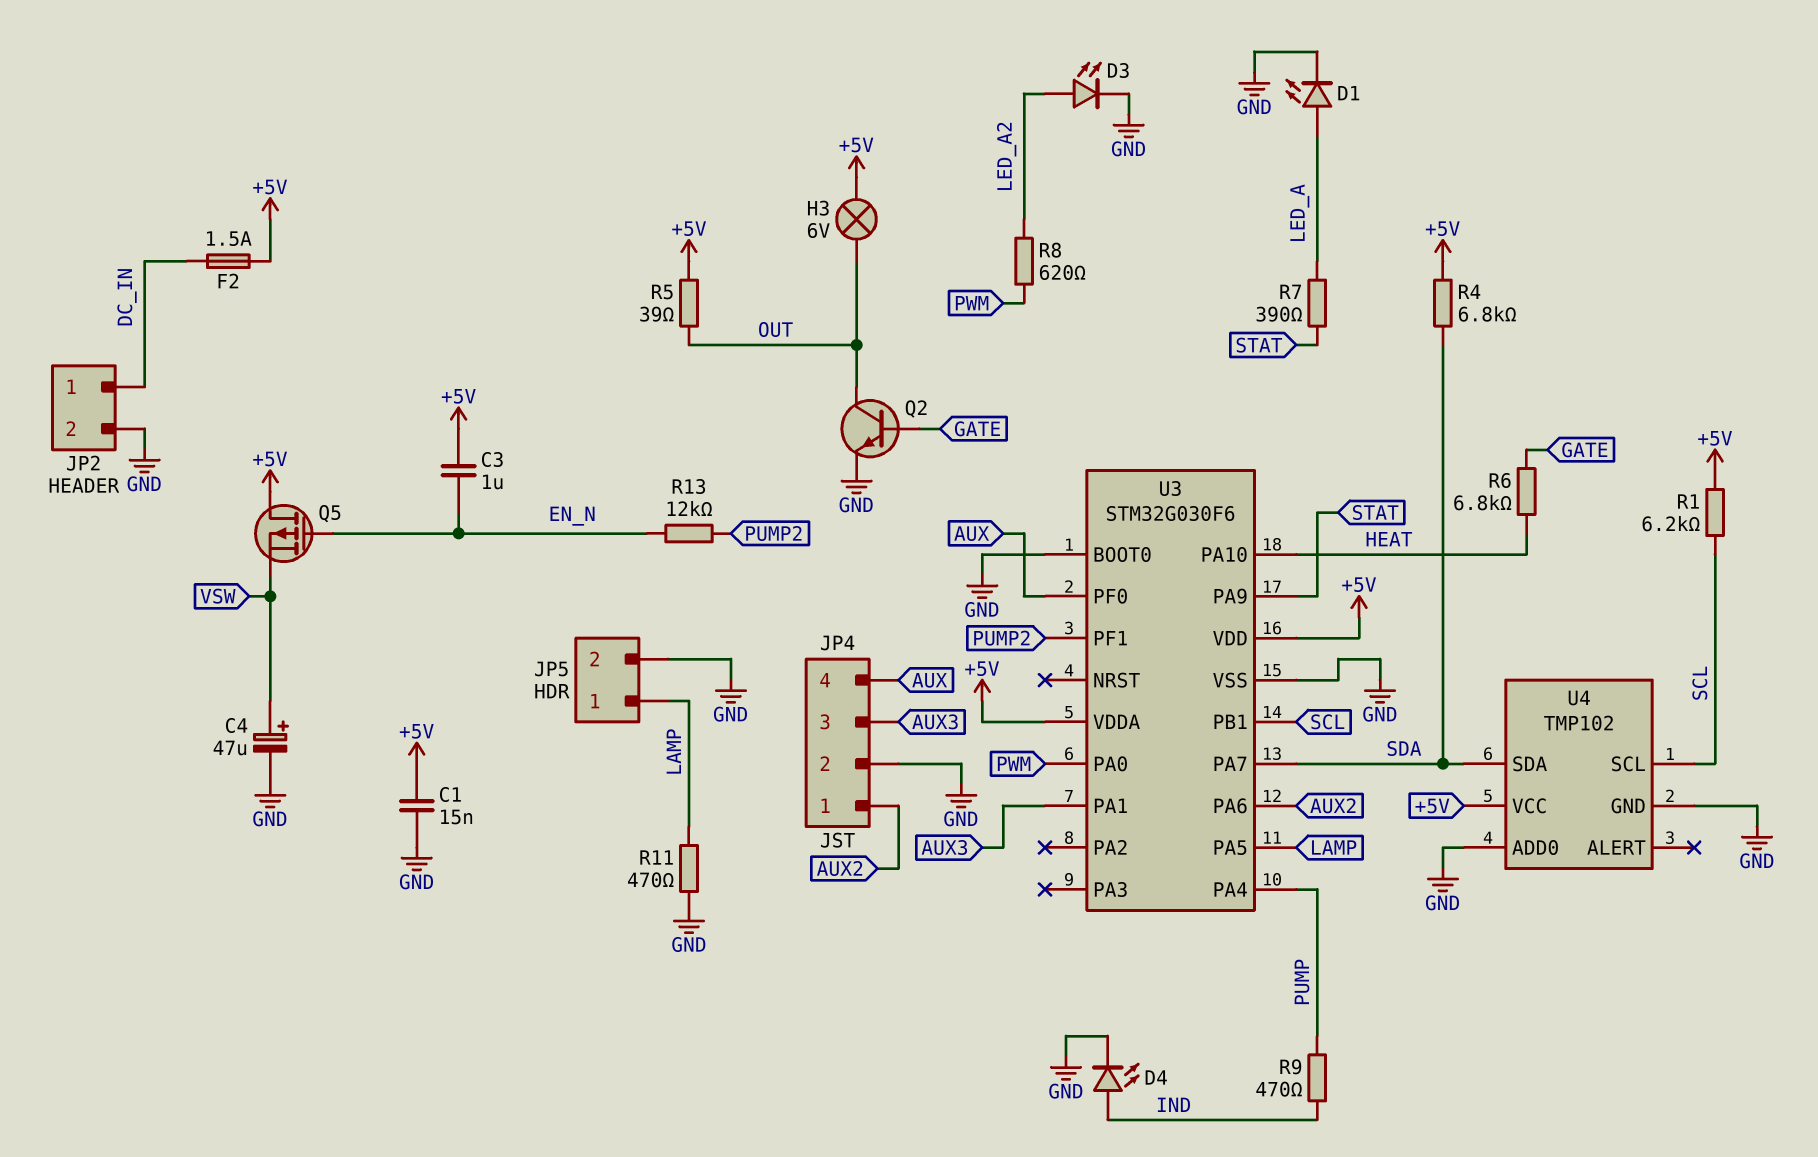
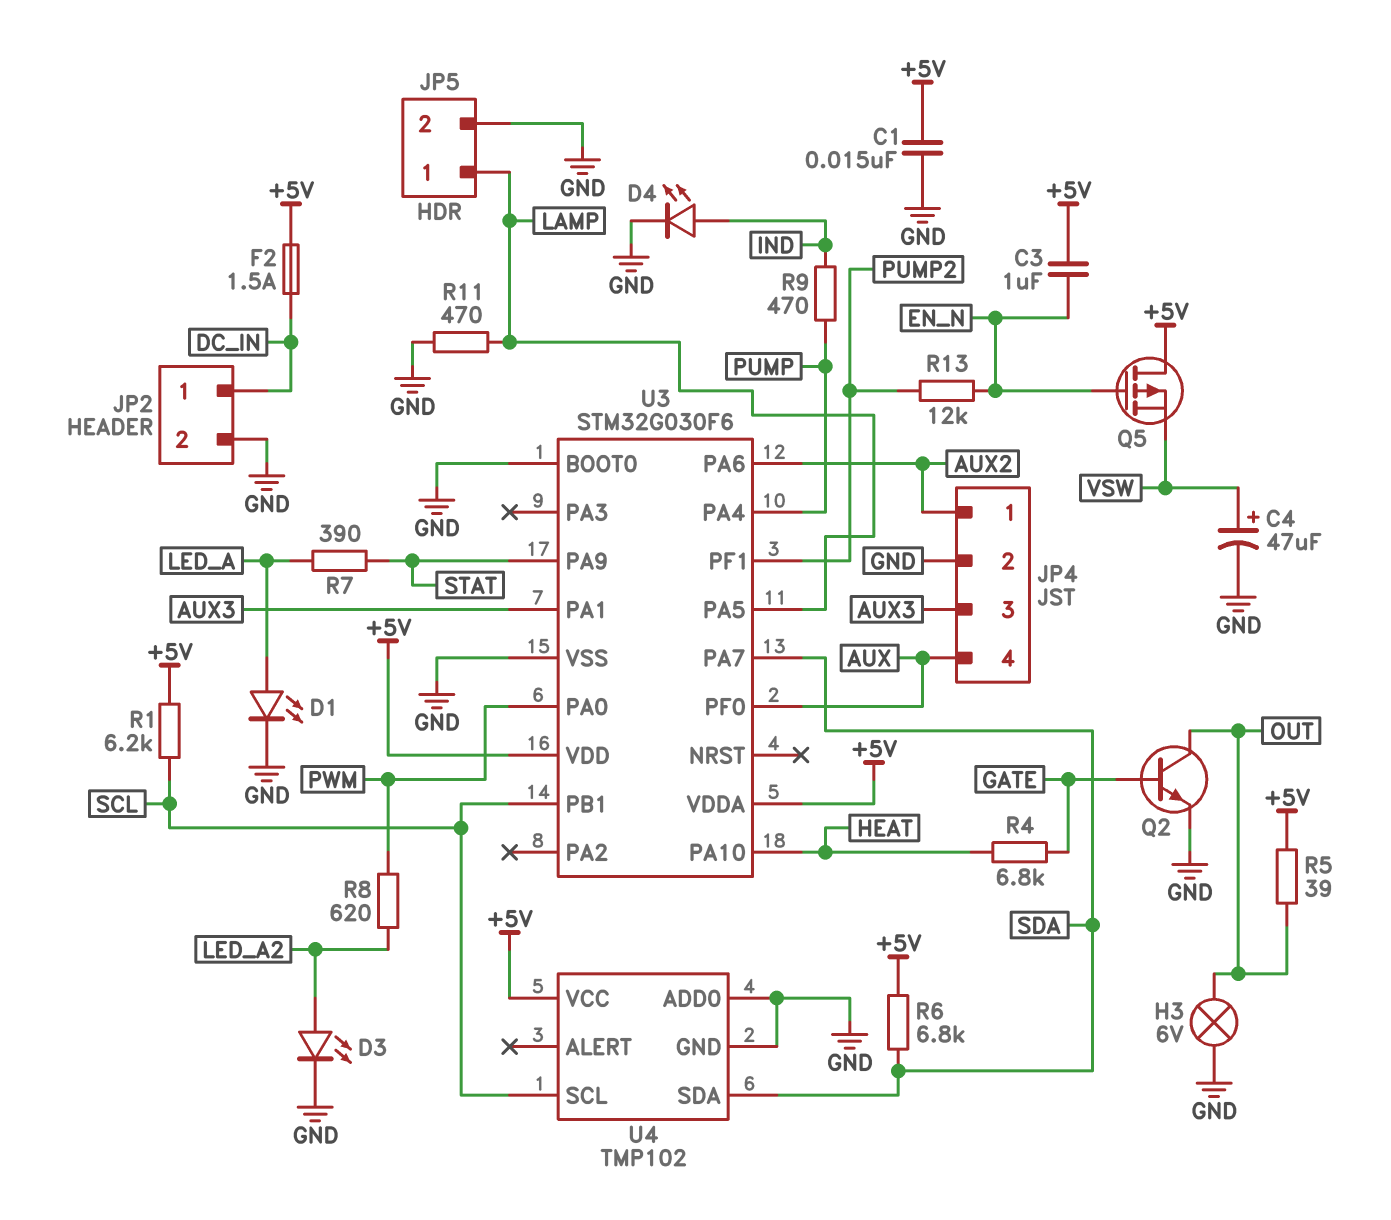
H3: lamp 6V (+5V, OUT) -> lamp 6V (GND, OUT)
R4: 6.8k (+5V, SDA) -> 6.8k (GATE, HEAT)
R6: 6.8k (GATE, HEAT) -> 6.8k (+5V, SDA)

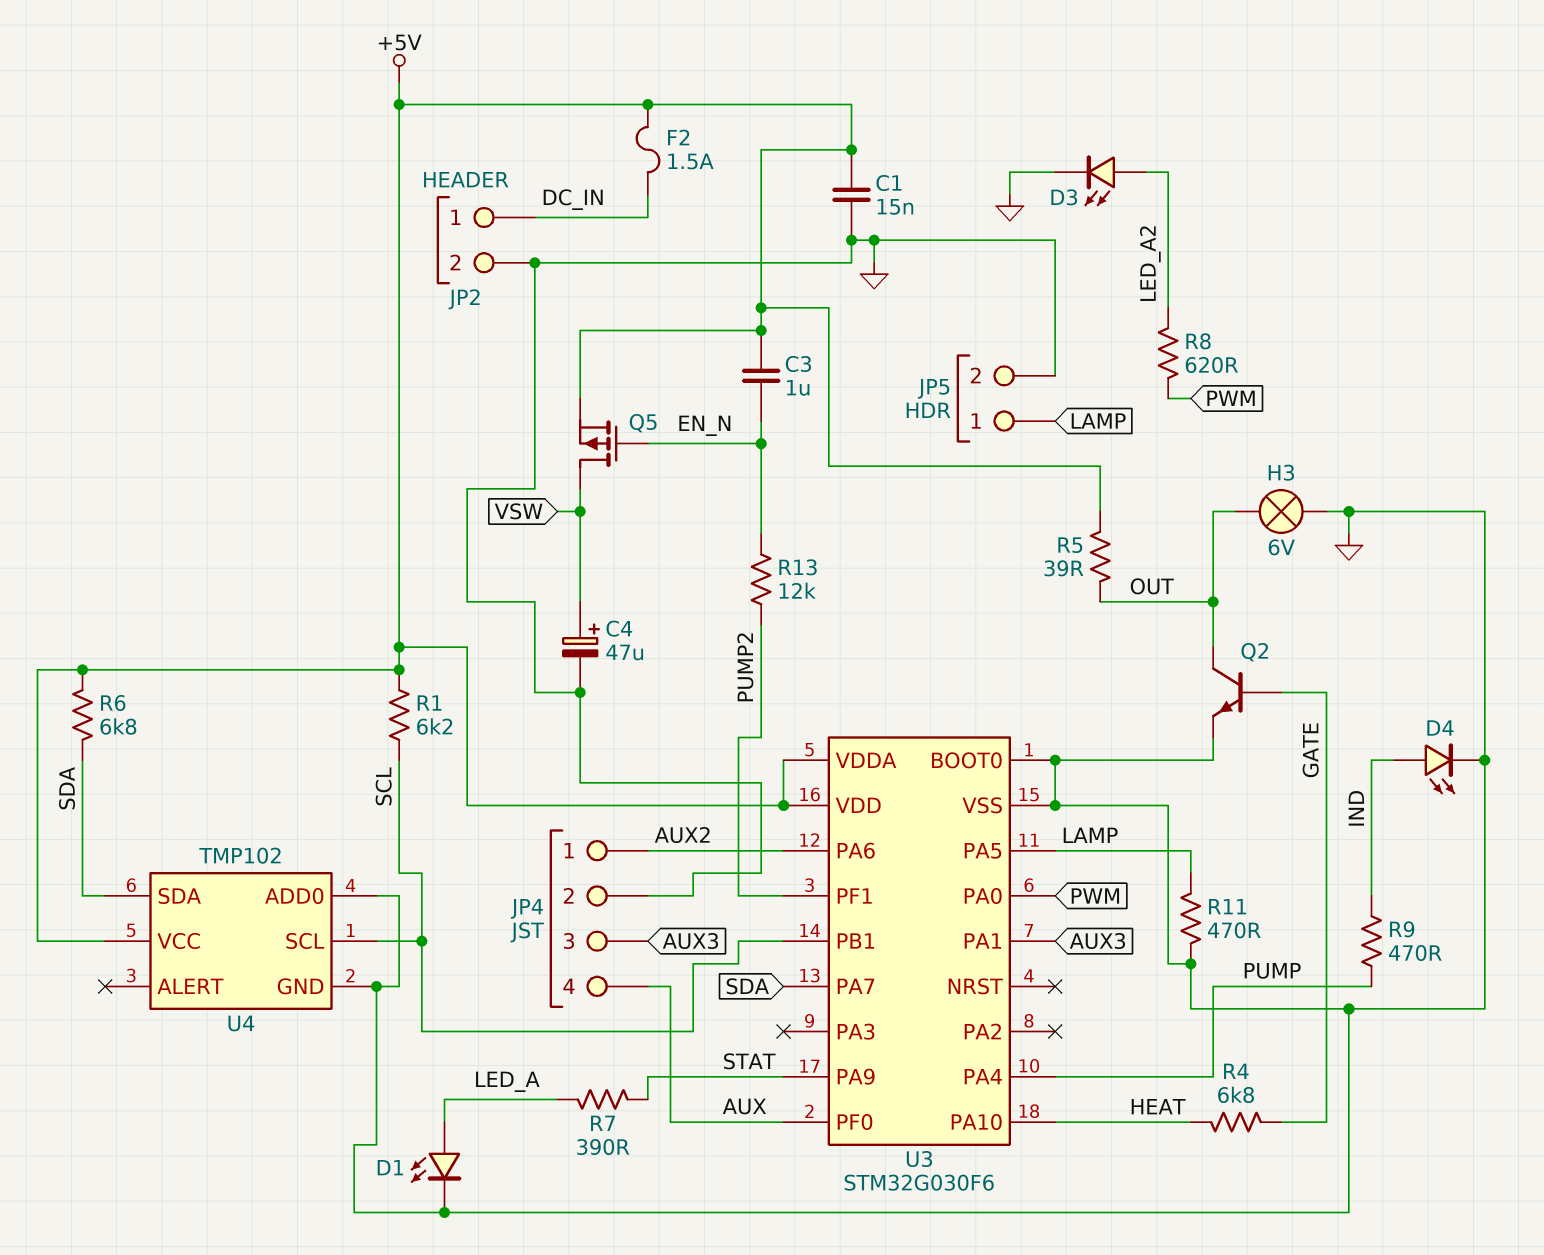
Q5: PMOS (G EN_N, D +5V, S VSW) -> PMOS (G EN_N, D VSW, S +5V)

